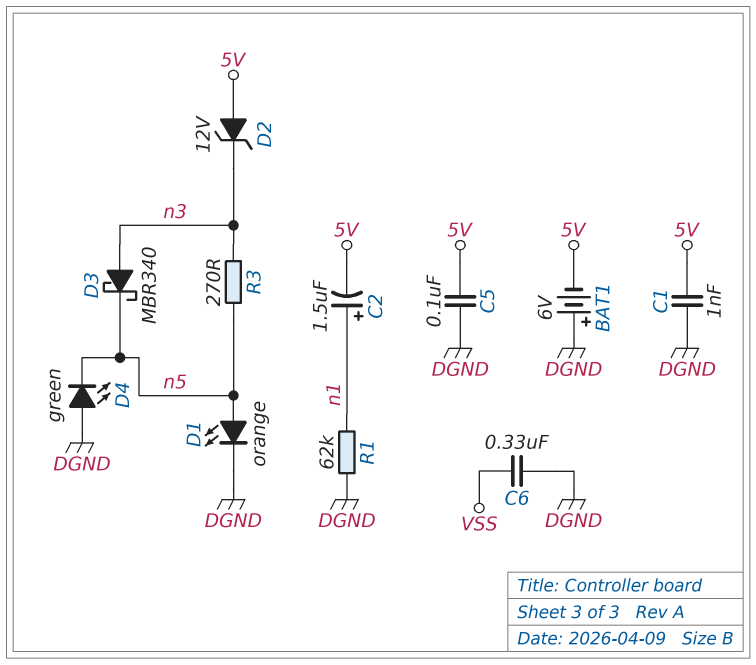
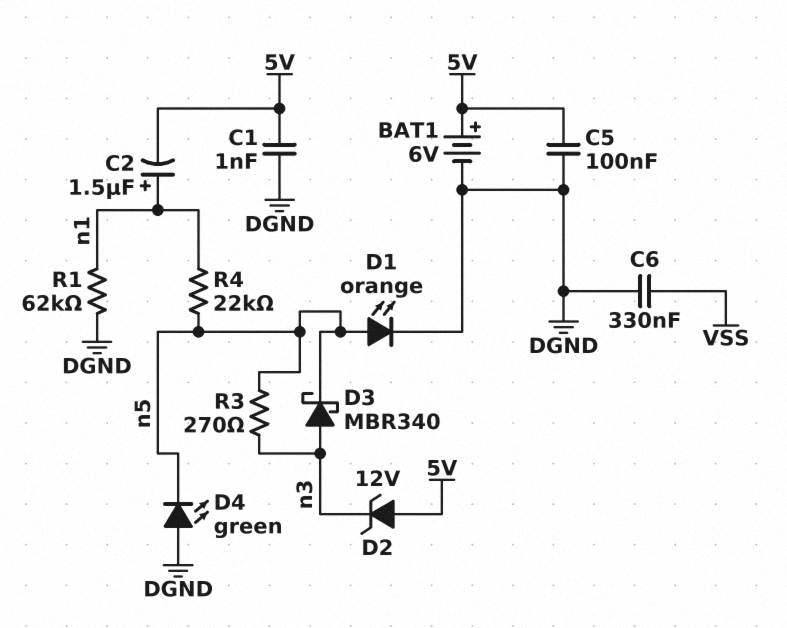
BAT1: 6V (plus DGND, minus 5V) -> 6V (plus 5V, minus DGND)
R4: none -> 22k (n1, n5)

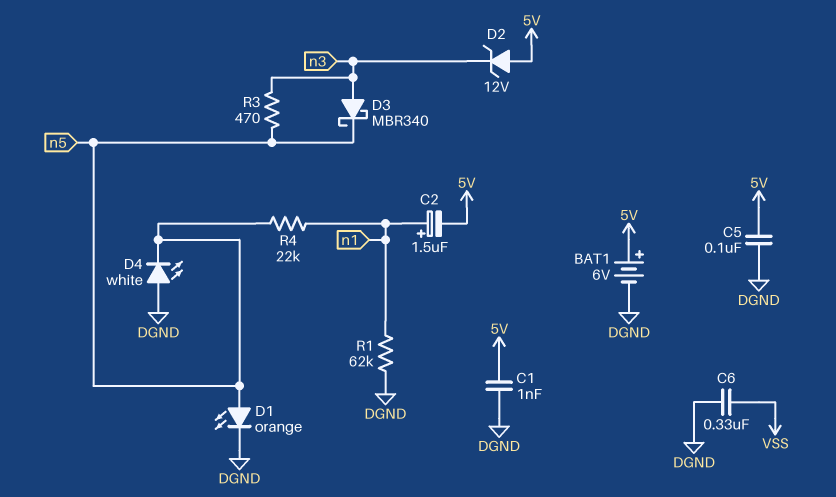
D4: LED green (A DGND, K n5) -> LED white (A DGND, K n5)
R3: 270 (n3, n5) -> 470 (n3, n5)

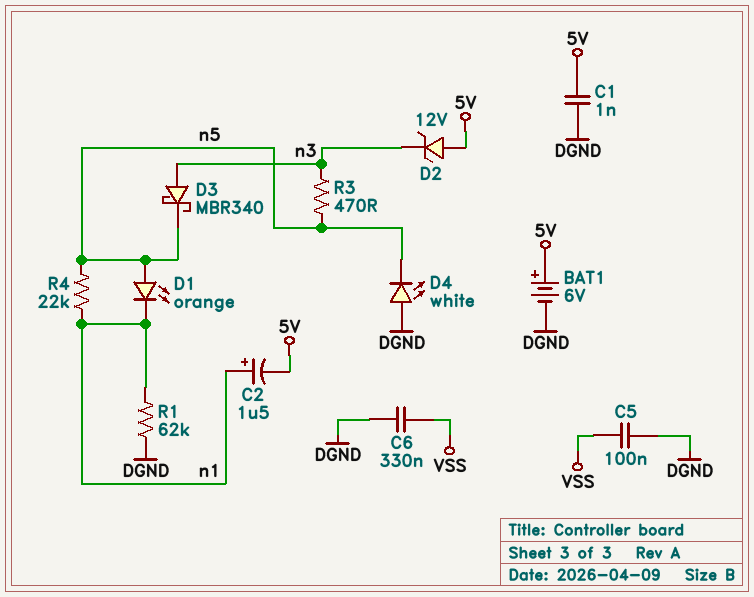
C5: 100nF (5V, DGND) -> 100nF (DGND, VSS)
D1: LED orange (A n5, K DGND) -> LED orange (A n5, K n1)

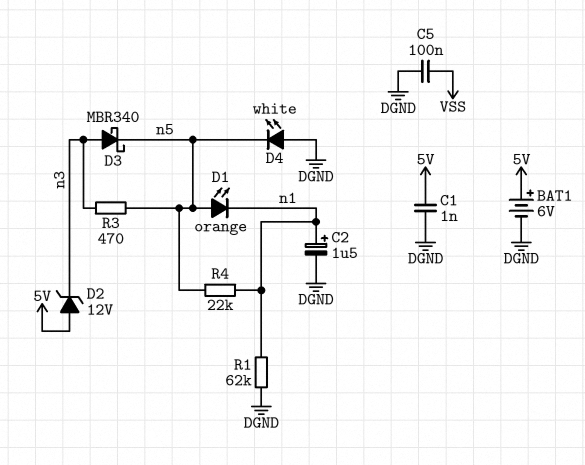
C2: 1.5uF (plus n1, minus 5V) -> 1.5uF (plus n1, minus DGND)
C6: 330nF (DGND, VSS) -> none

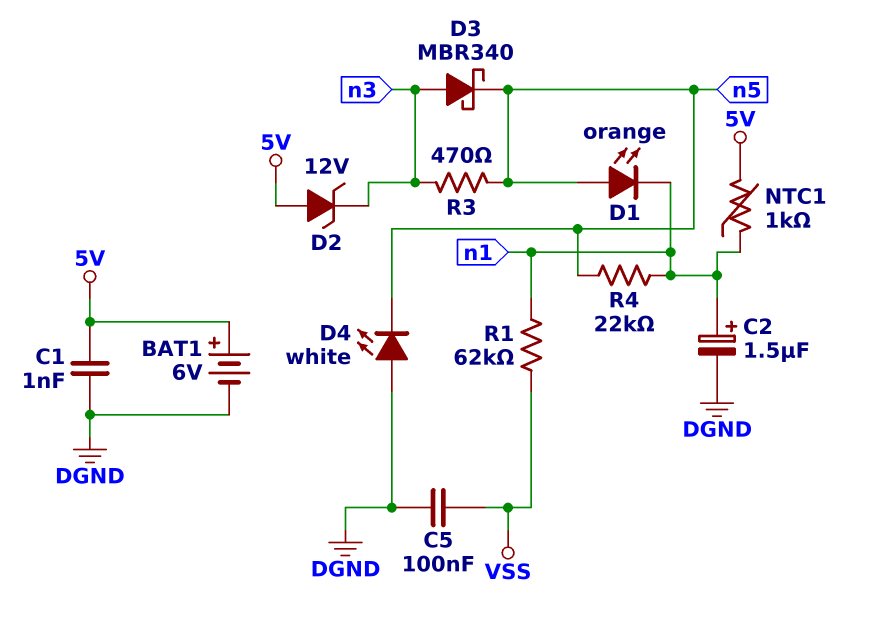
NTC1: none -> 1k (5V, n1)
R1: 62k (DGND, n1) -> 62k (VSS, n1)

